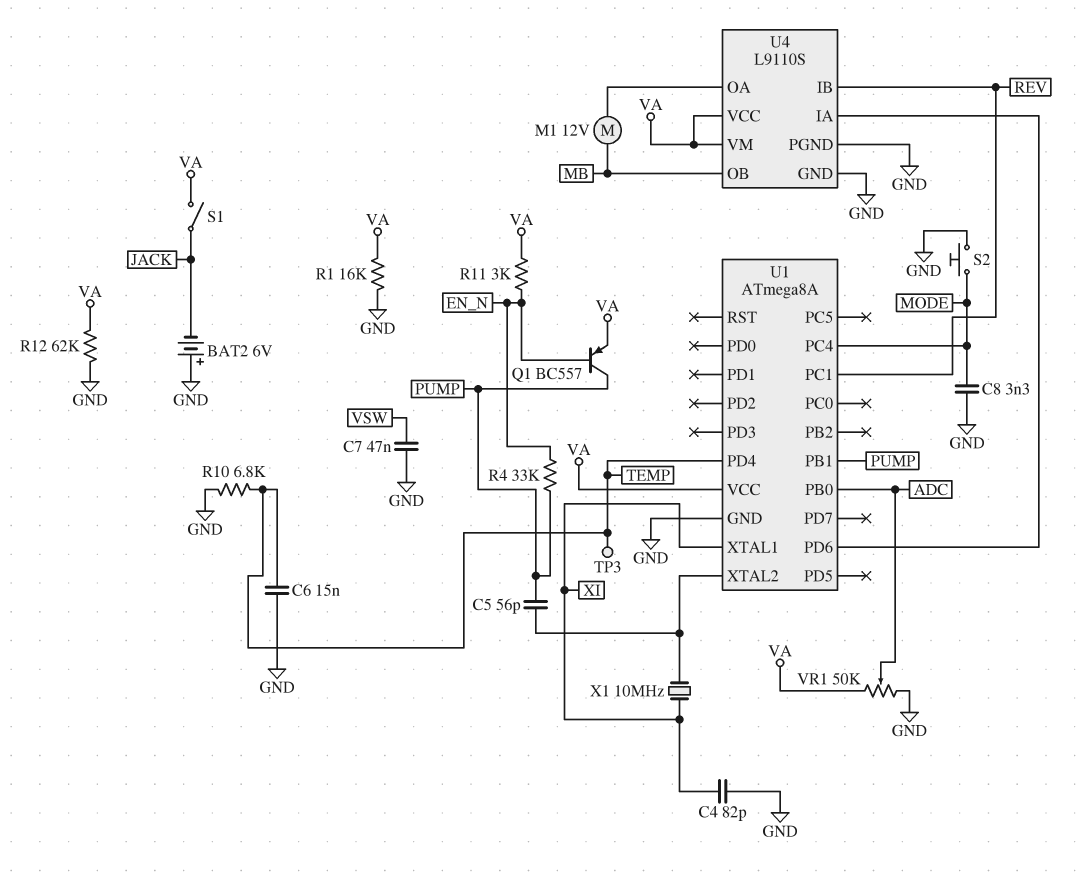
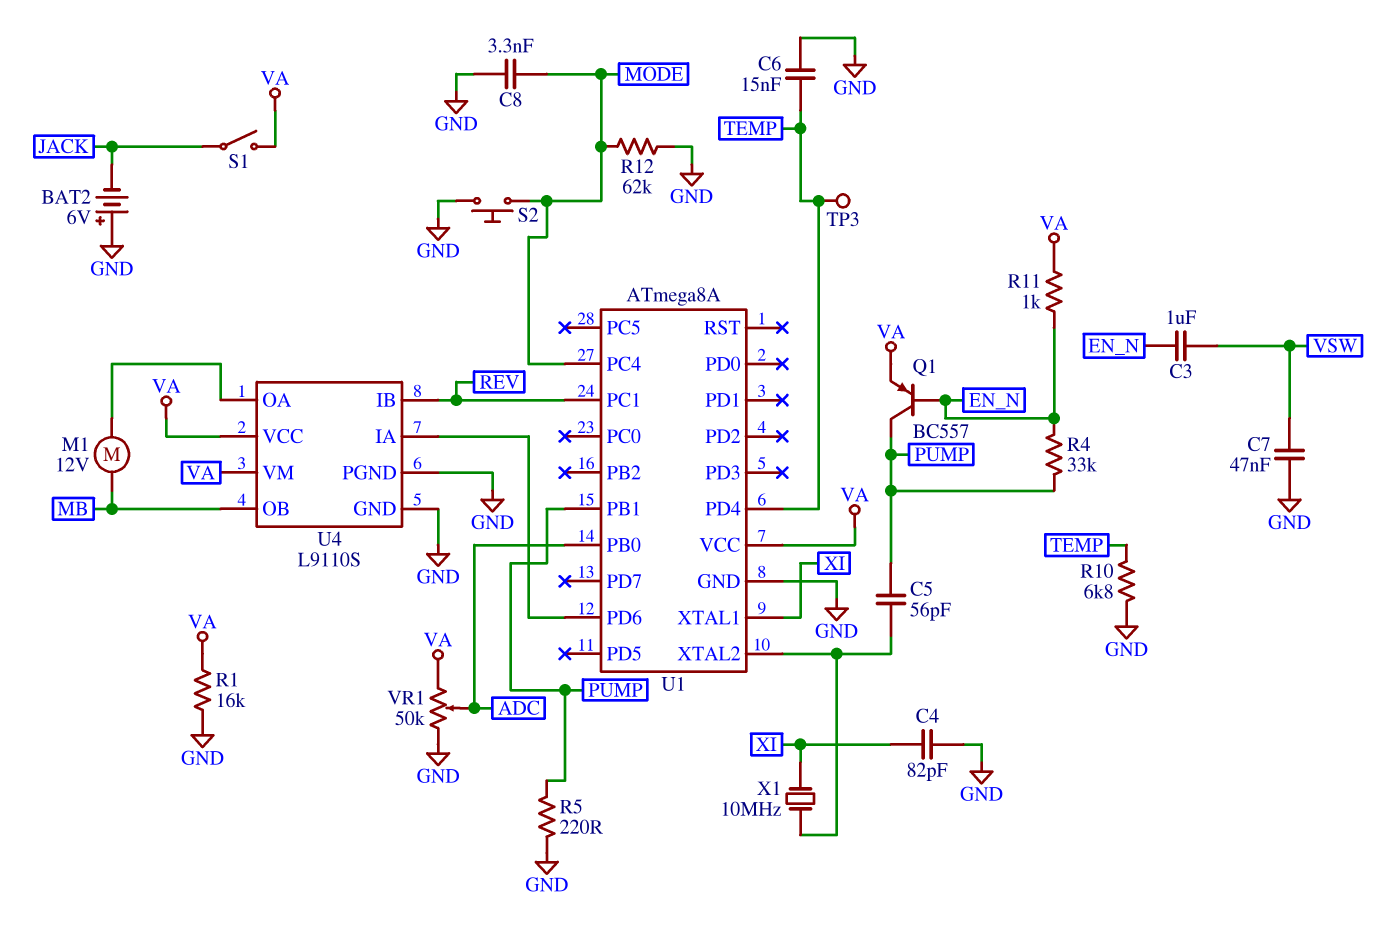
C3: none -> 1uF (EN_N, VSW)
R5: none -> 220 (GND, PUMP)
R11: 3k (EN_N, VA) -> 1k (EN_N, VA)
R12: 62k (GND, VA) -> 62k (GND, MODE)

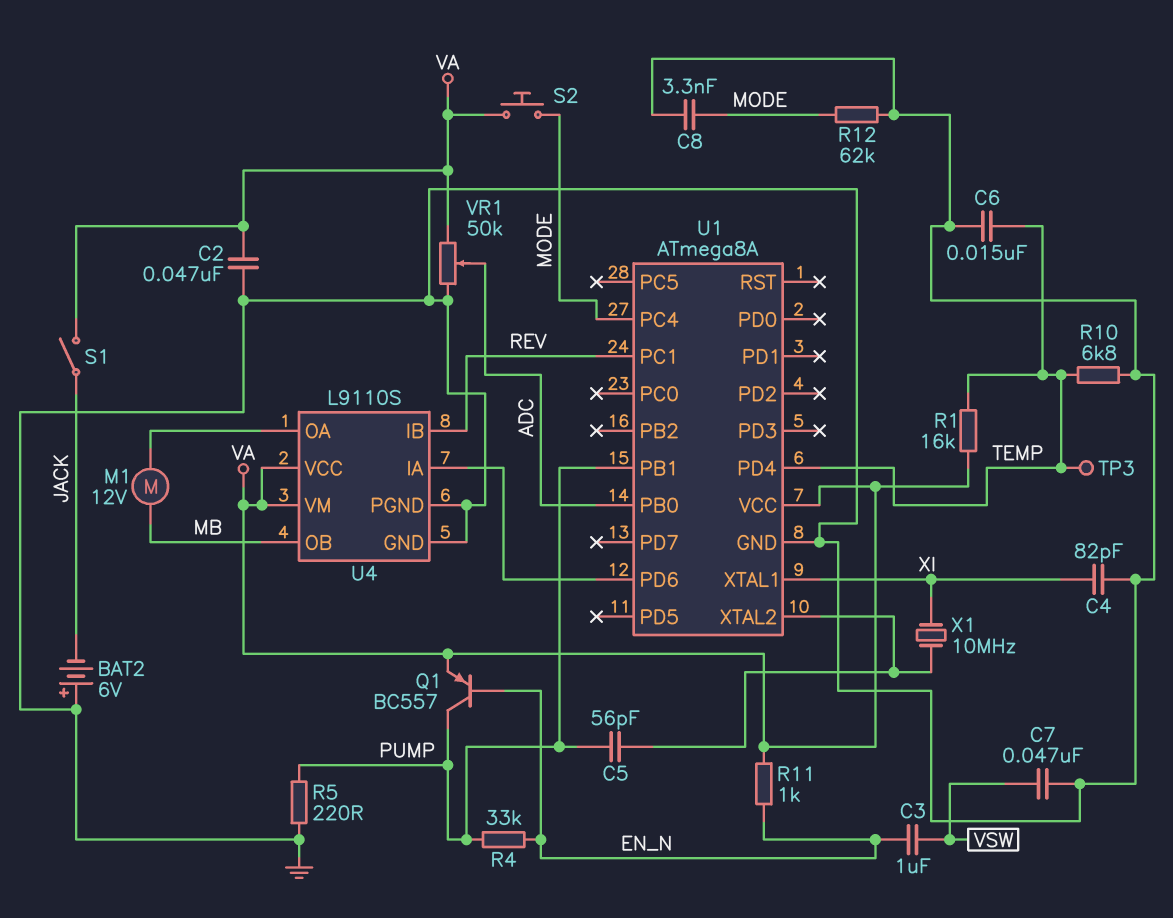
C2: none -> 47nF (GND, VA)
R1: 16k (GND, VA) -> 16k (TEMP, VA)
S2: button (GND, MODE) -> button (MODE, VA)

